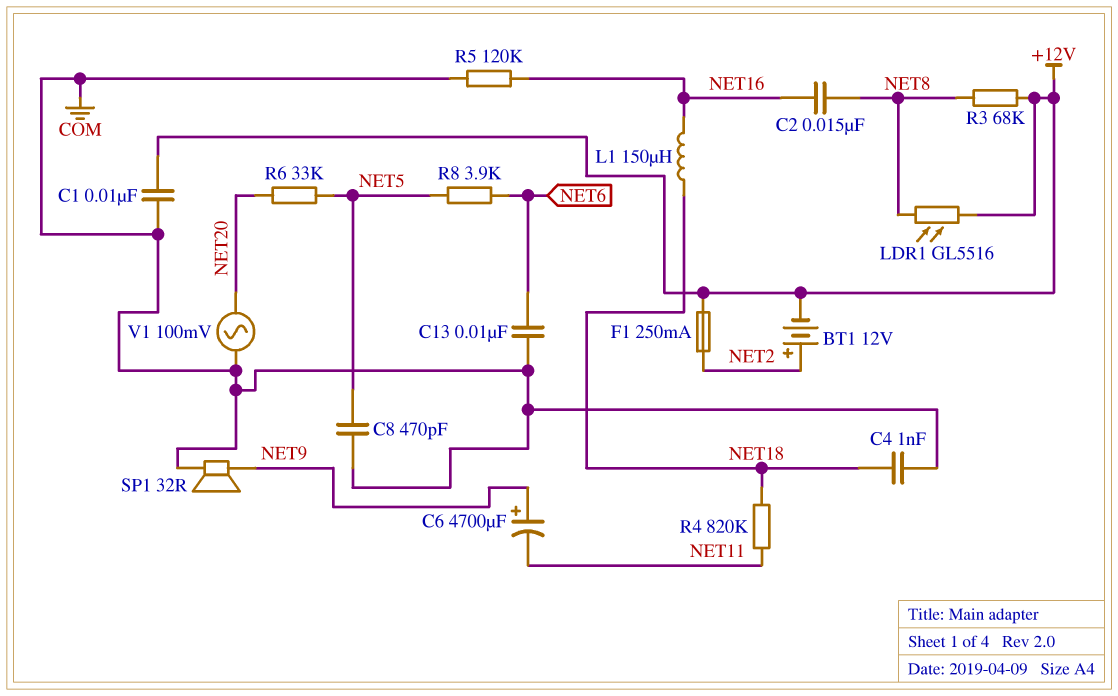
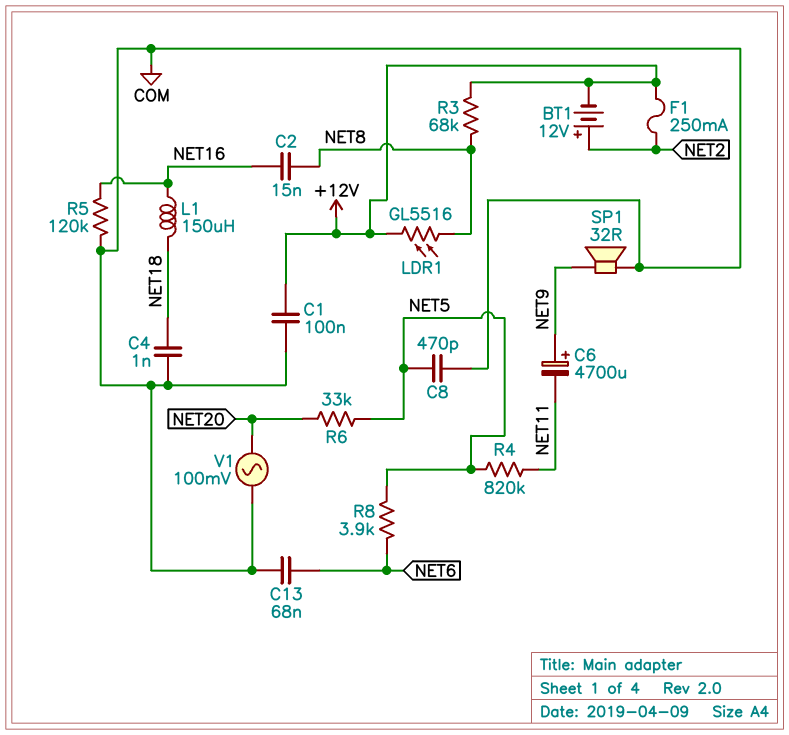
C1: 10nF (+12V, COM) -> 100nF (+12V, COM)
C13: 10nF (COM, NET6) -> 68nF (COM, NET6)
R4: 820k (NET11, NET18) -> 820k (NET5, NET11)

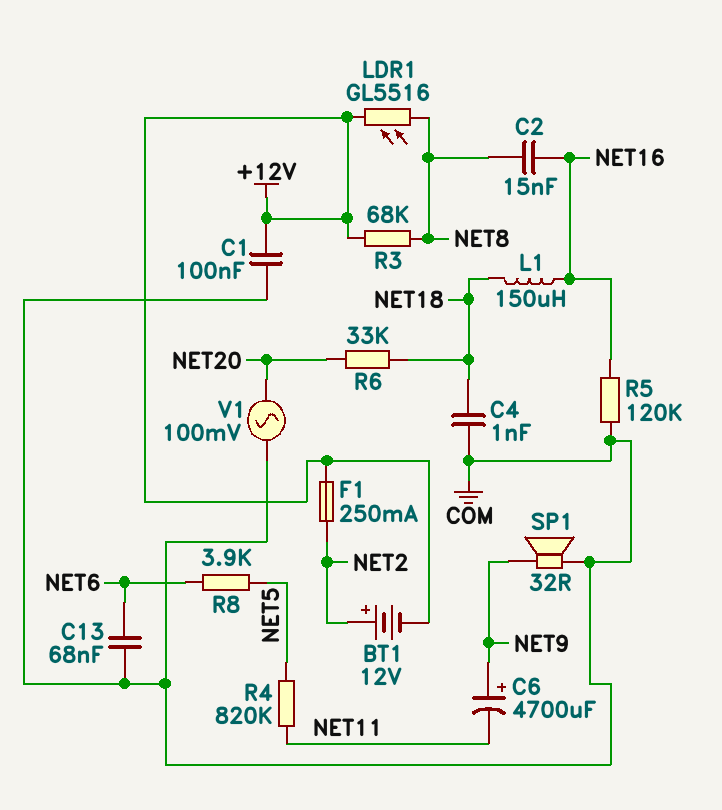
C8: 470pF (COM, NET5) -> none
R6: 33k (NET5, NET20) -> 33k (NET18, NET20)

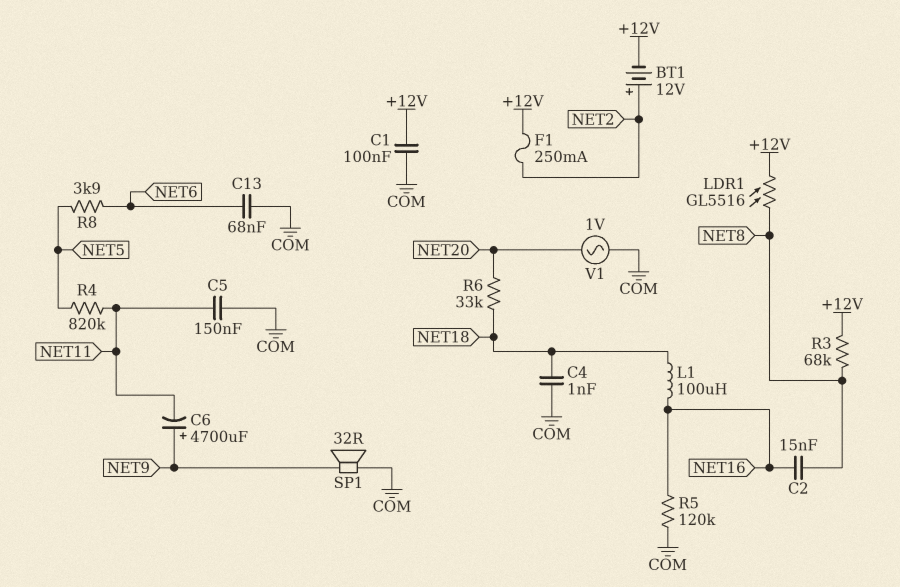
C5: none -> 150nF (COM, NET11)
L1: 150uH (NET16, NET18) -> 100uH (NET16, NET18)
V1: AC 100mV (COM, NET20) -> AC 1V (COM, NET20)

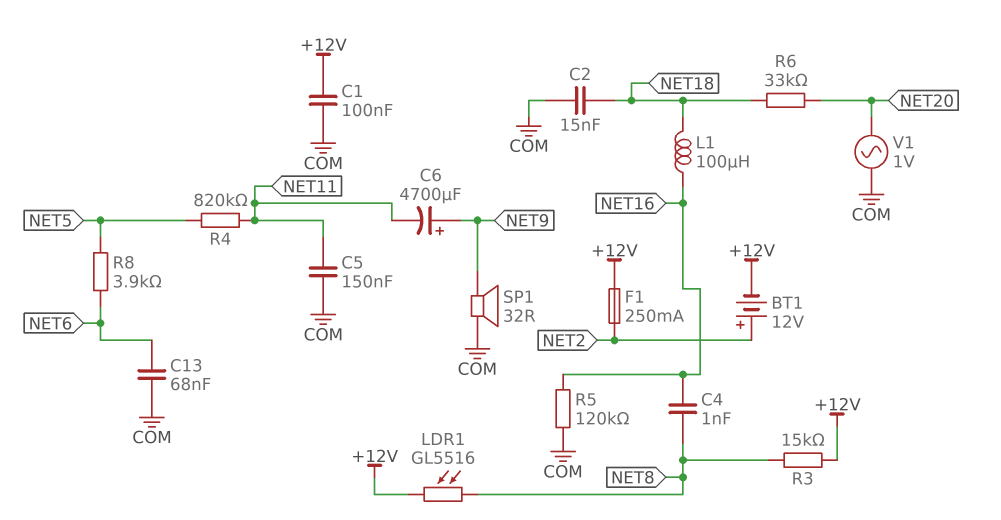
C2: 15nF (NET8, NET16) -> 15nF (COM, NET18)
C4: 1nF (COM, NET18) -> 1nF (NET8, NET16)
R3: 68k (+12V, NET8) -> 15k (+12V, NET8)

